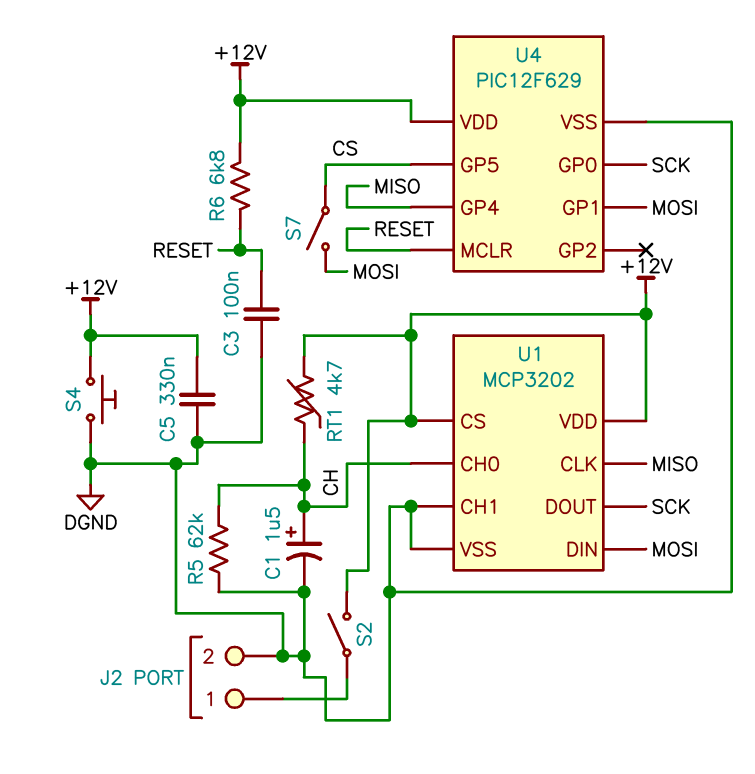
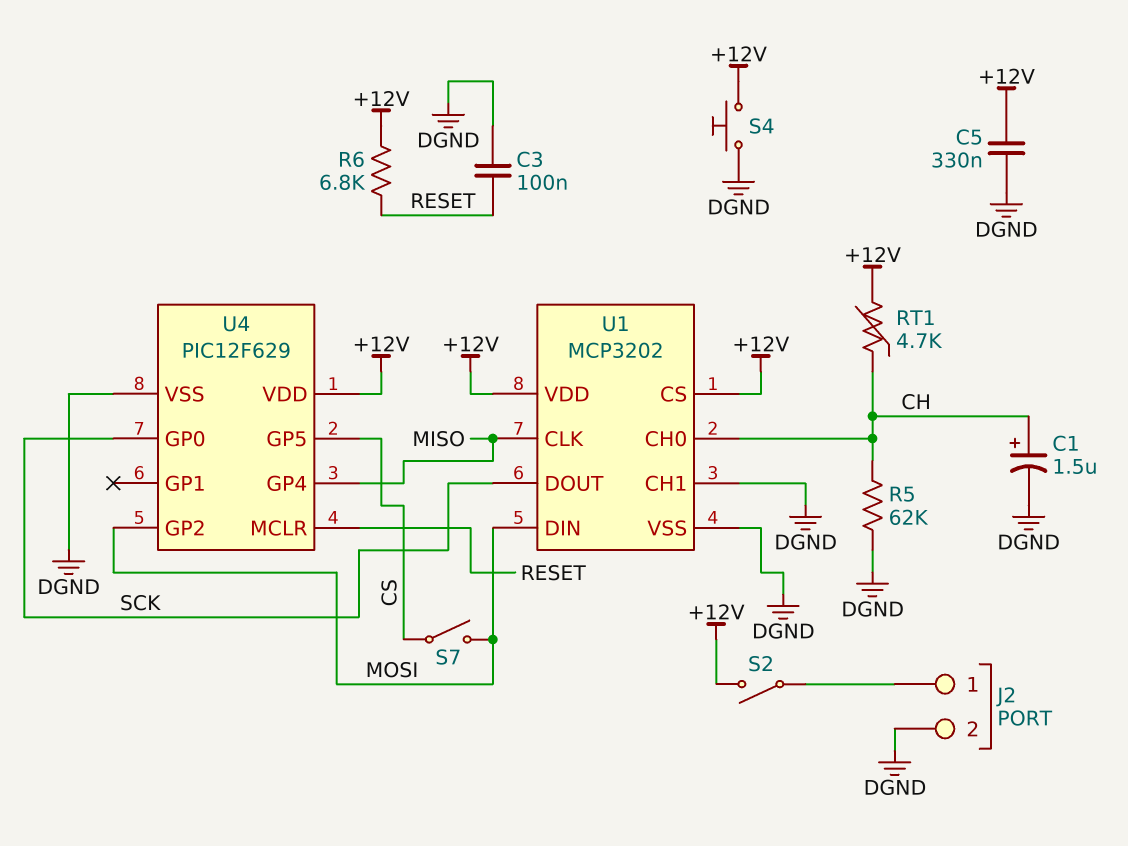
U4 pin GP1: MOSI -> none
U4 pin GP2: none -> MOSI

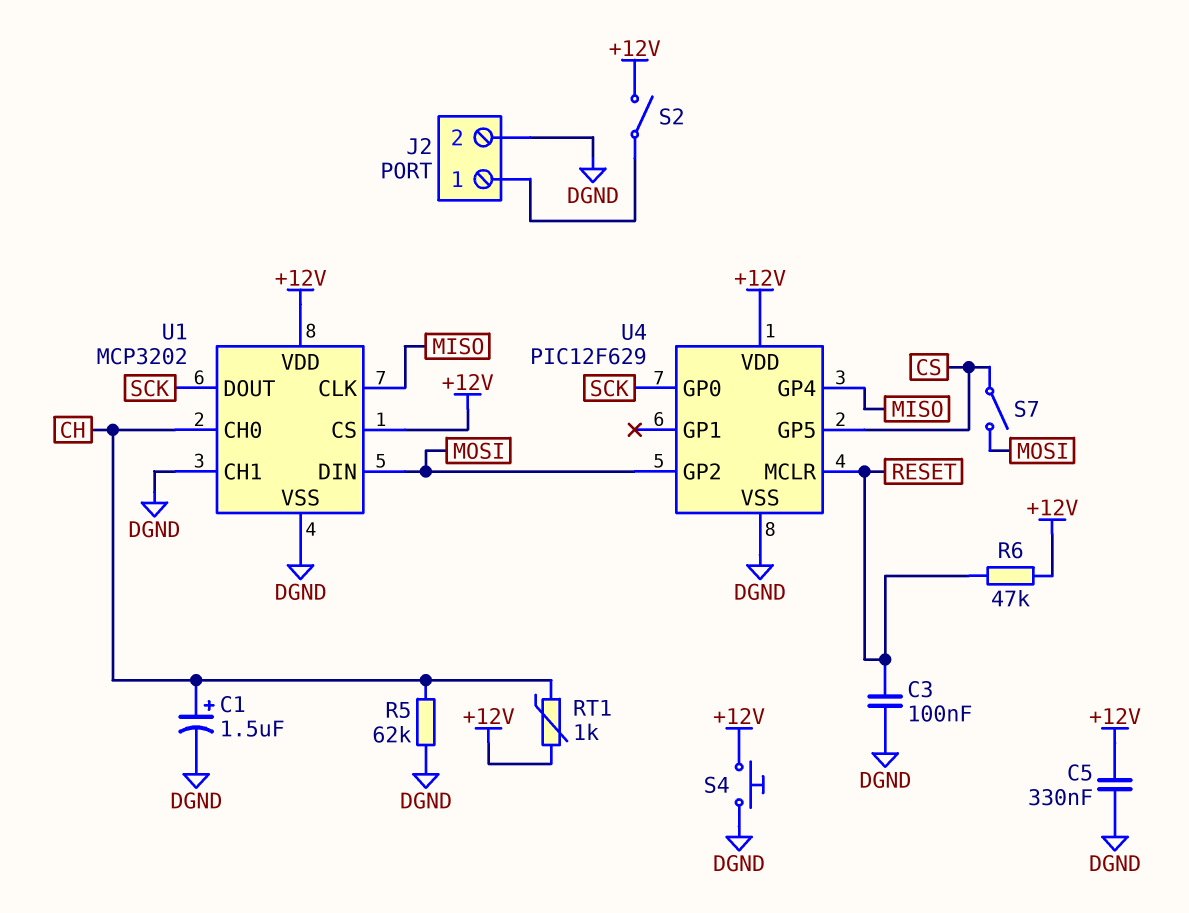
R6: 6.8k (+12V, RESET) -> 47k (+12V, RESET)
RT1: 4.7k (+12V, CH) -> 1k (+12V, CH)

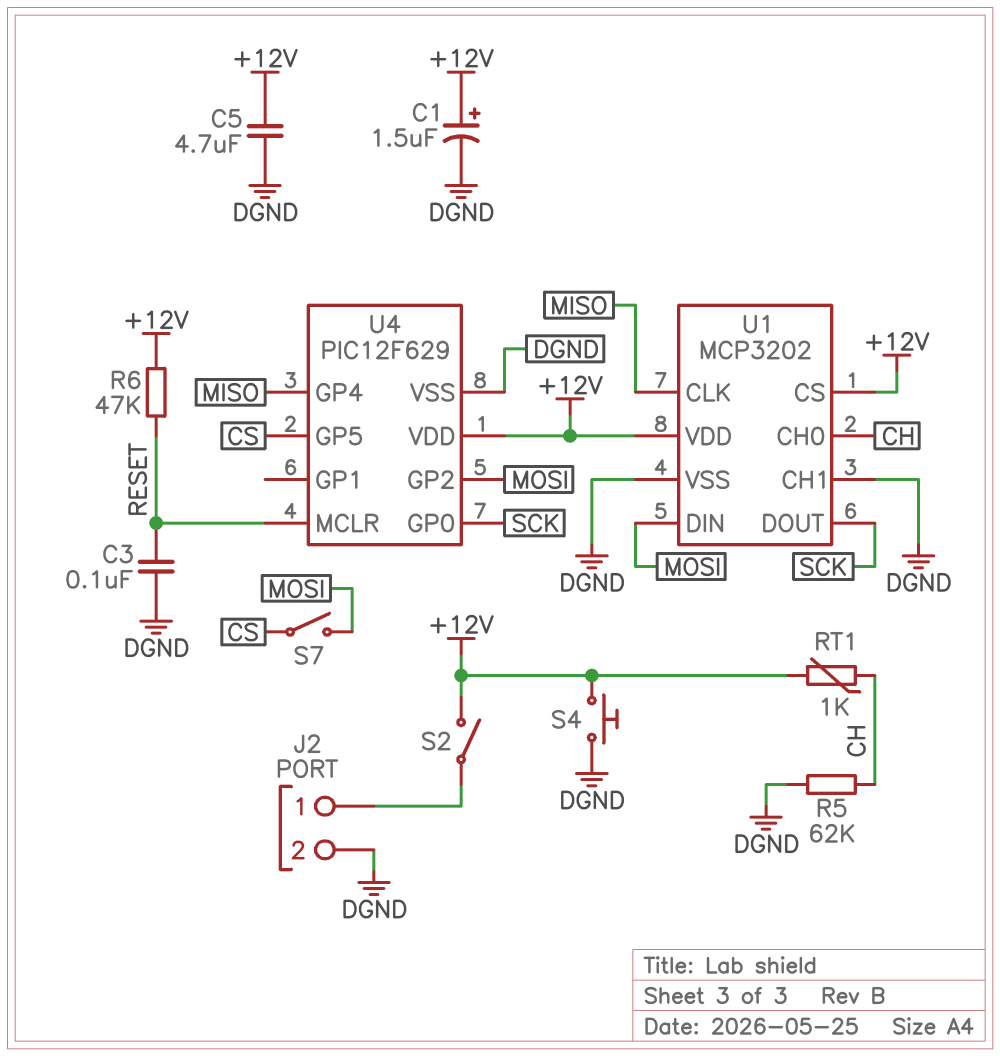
C1: 1.5uF (plus CH, minus DGND) -> 1.5uF (plus +12V, minus DGND)
C5: 330nF (+12V, DGND) -> 4.7uF (+12V, DGND)

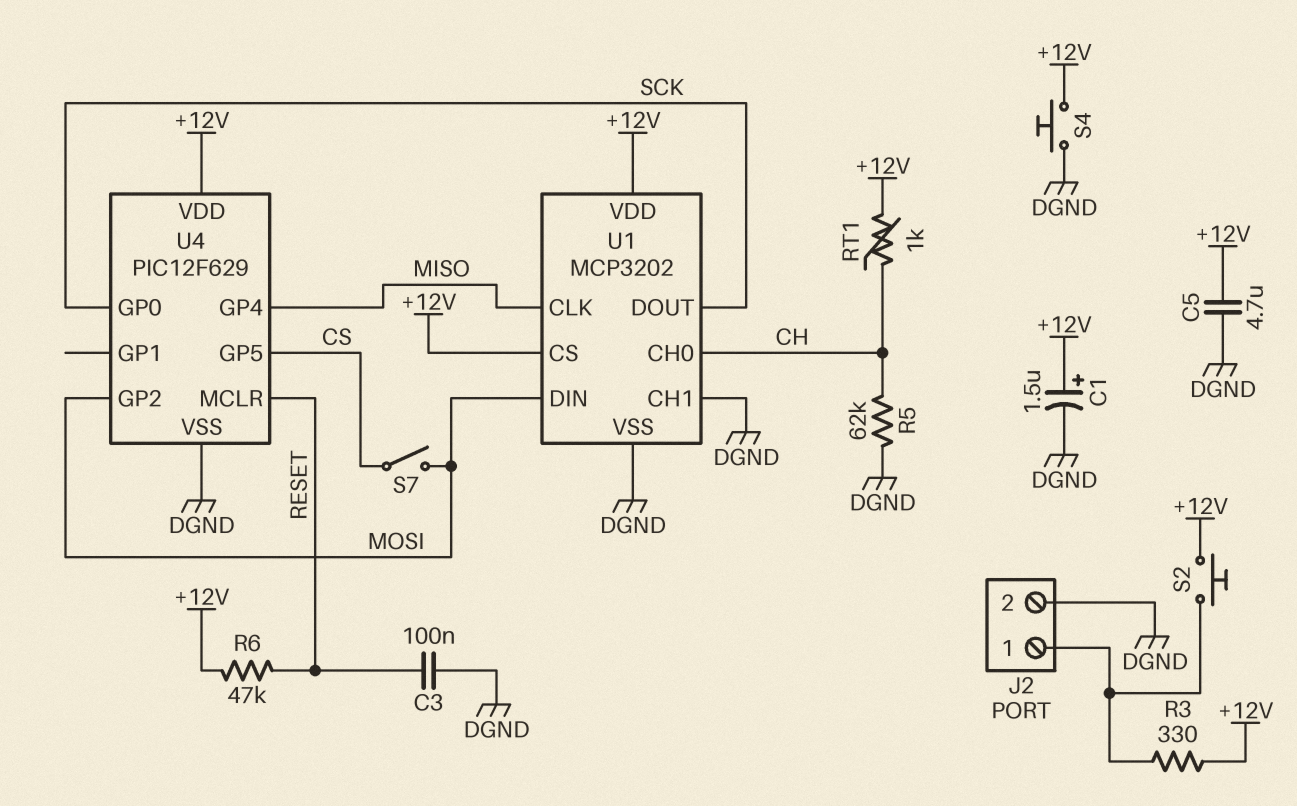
R3: none -> 330 (+12V, J2/1)
S2: switch (+12V, J2/1) -> button (+12V, J2/1)

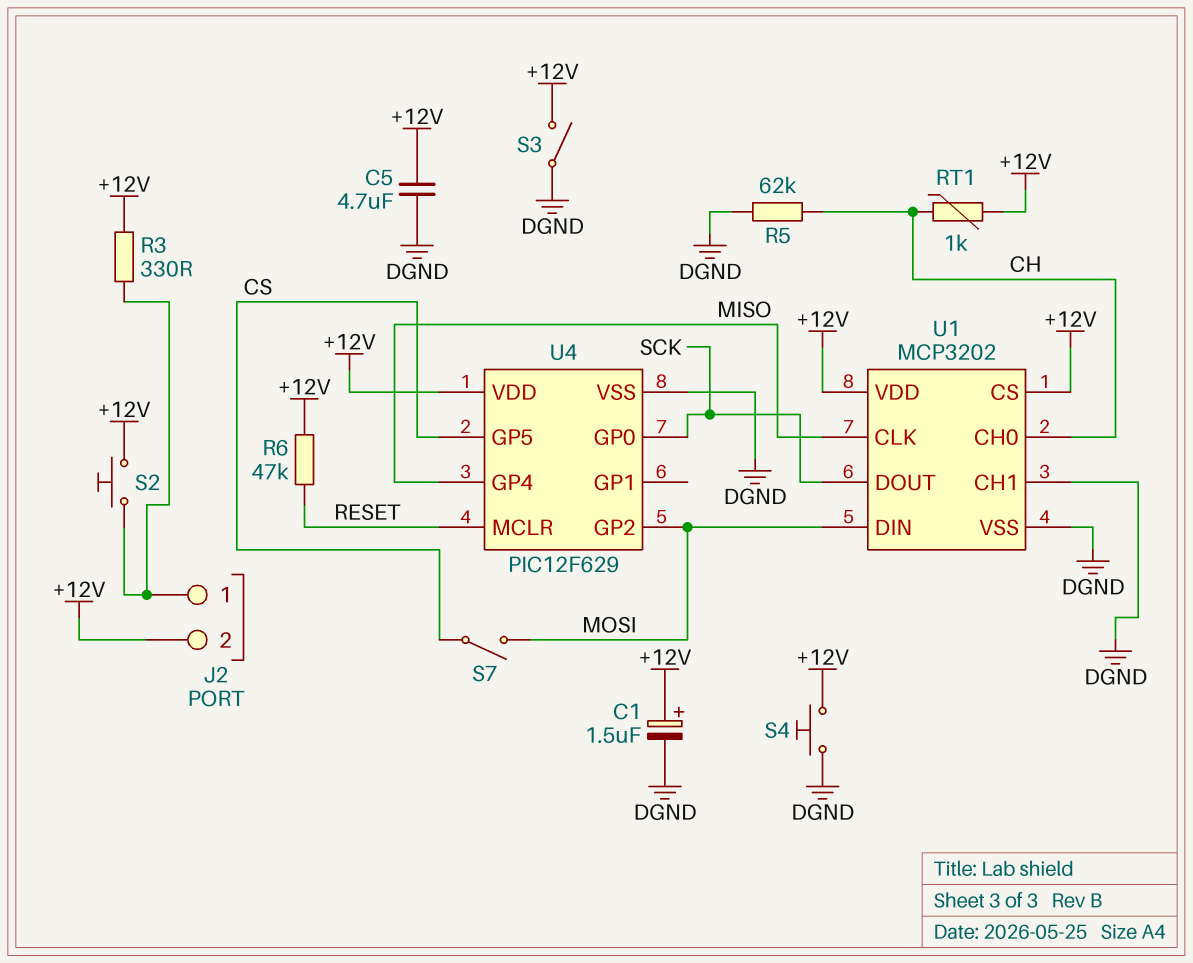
C3: 100nF (DGND, RESET) -> none
J2 pin 2: DGND -> +12V
S3: none -> switch (+12V, DGND)

